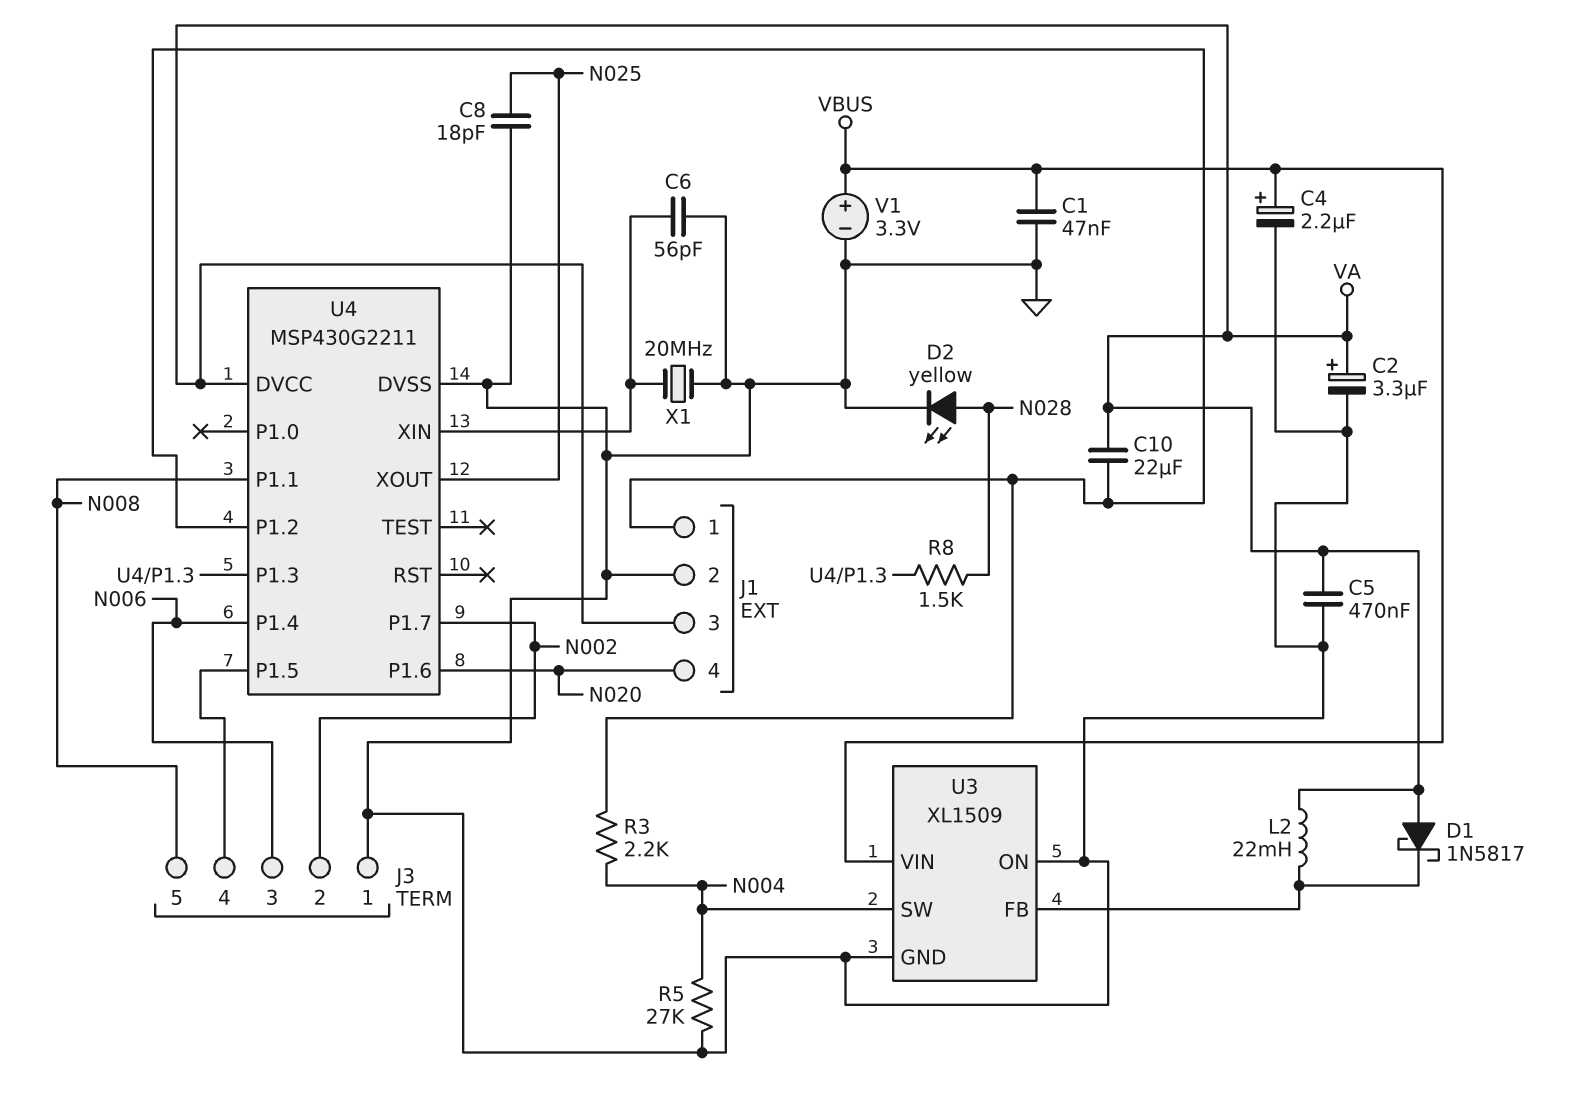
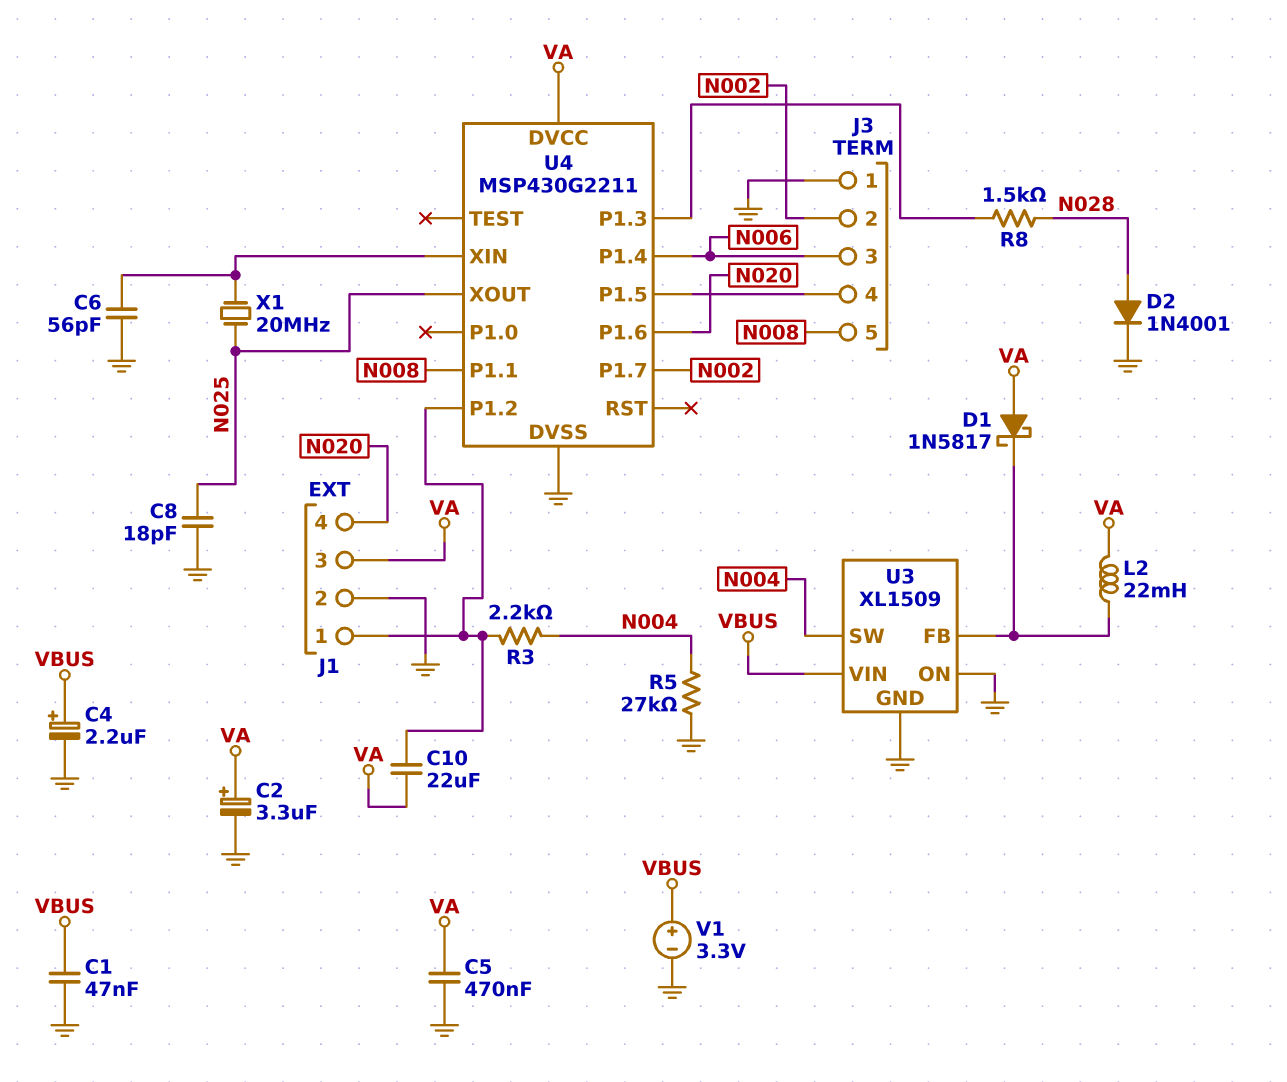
D2: LED yellow (A N028, K GND) -> diode 1N4001 (A N028, K GND)
X1: 20MHz (GND, U4/XIN) -> 20MHz (N025, U4/XIN)

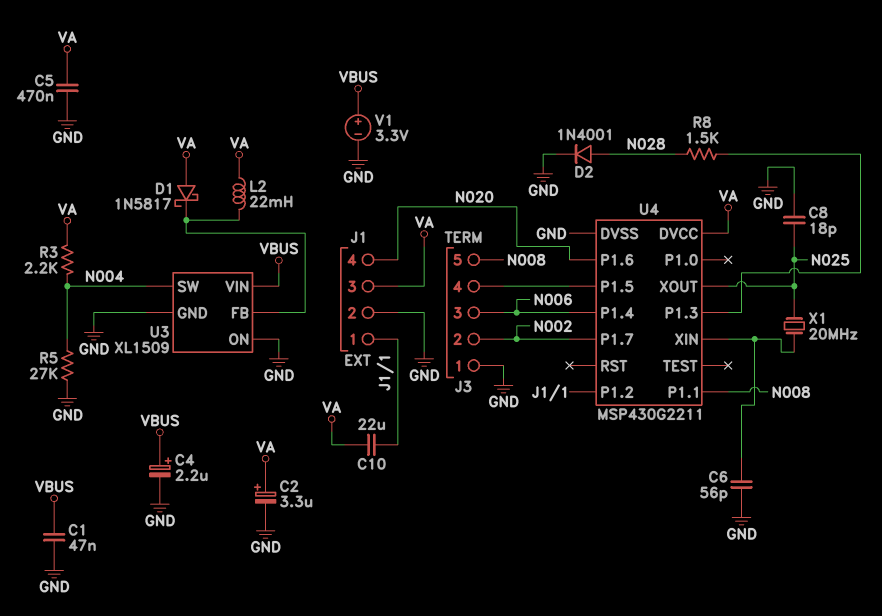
R3: 2.2k (J1/1, N004) -> 2.2k (N004, VA)

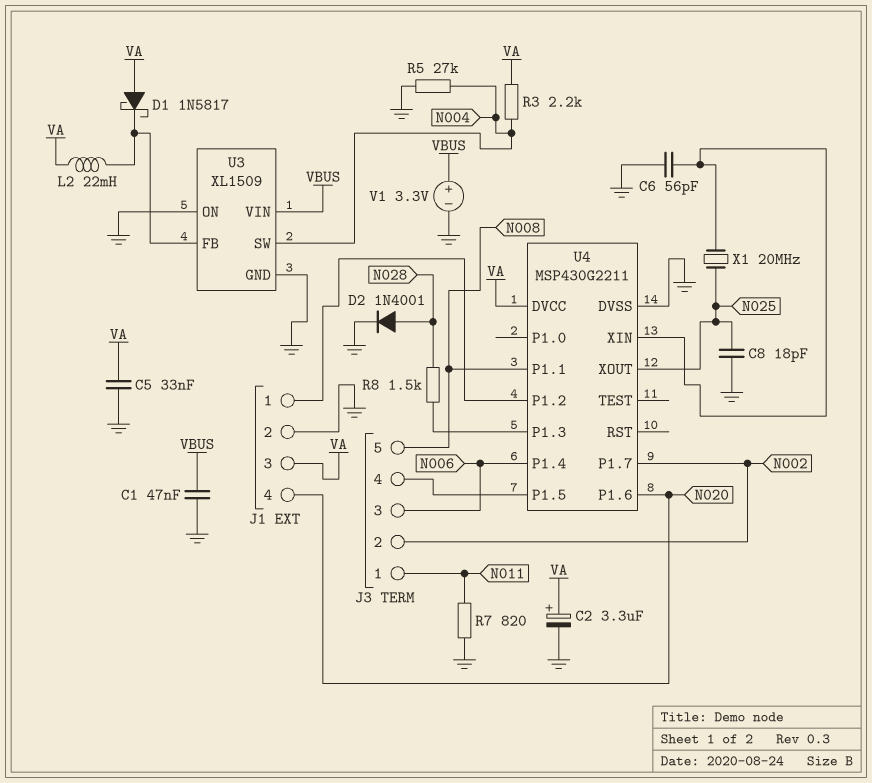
C4: 2.2uF (plus VBUS, minus GND) -> none
C5: 470nF (GND, VA) -> 33nF (GND, VA)
C10: 22uF (J1/1, VA) -> none
J3 pin 1: GND -> N011
R7: none -> 820 (GND, N011)

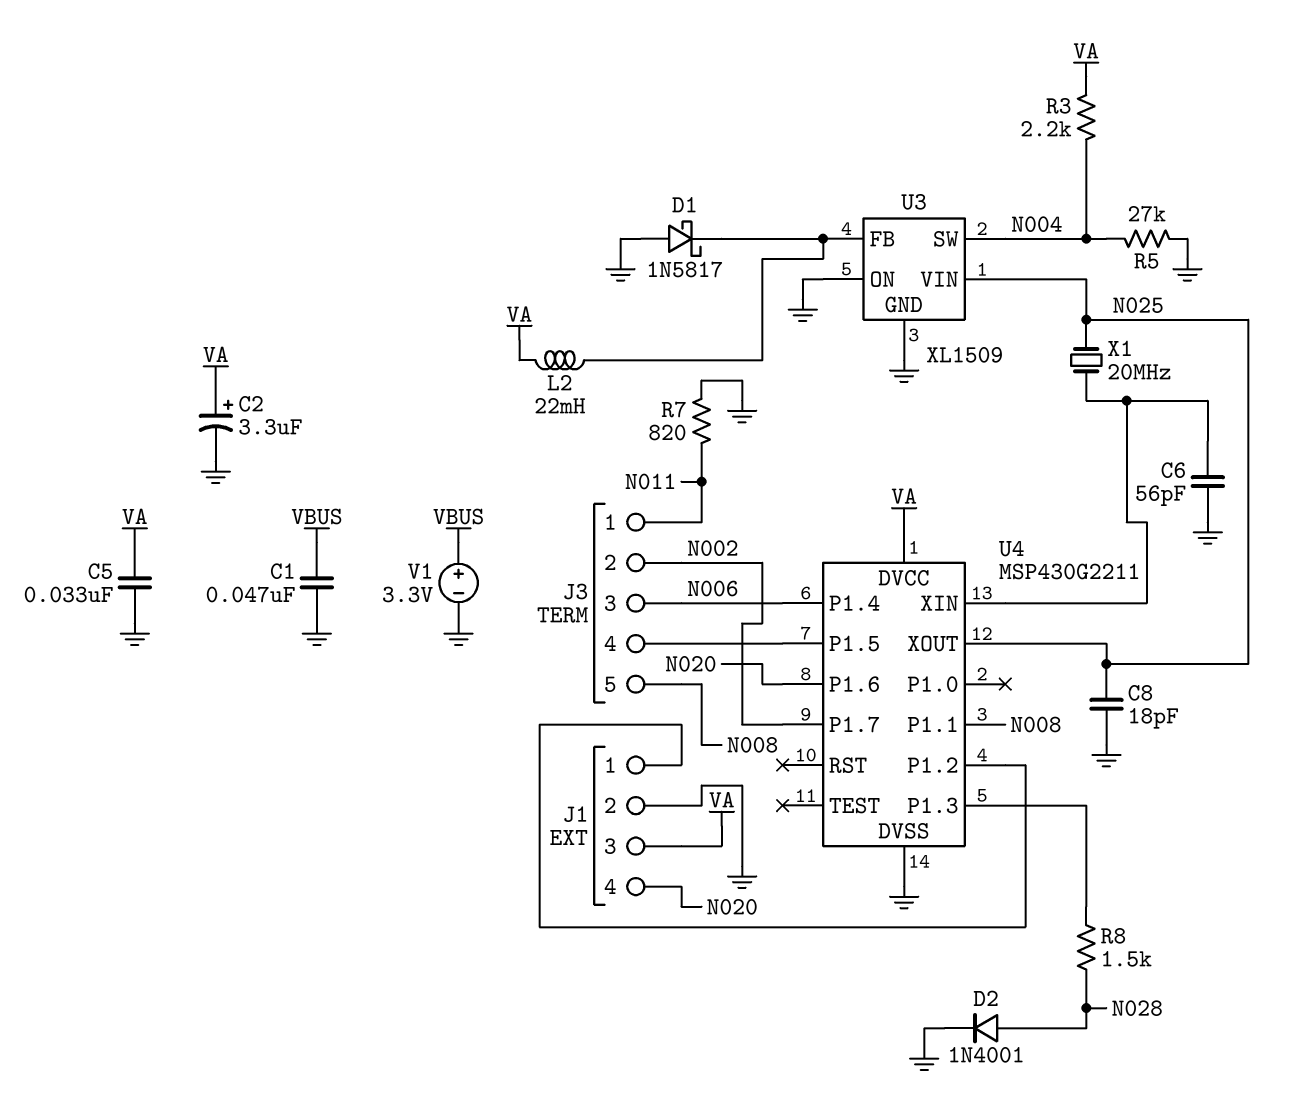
D1: schottky 1N5817 (A VA, K U3/FB) -> schottky 1N5817 (A GND, K U3/FB)
U3 pin VIN: VBUS -> N025

